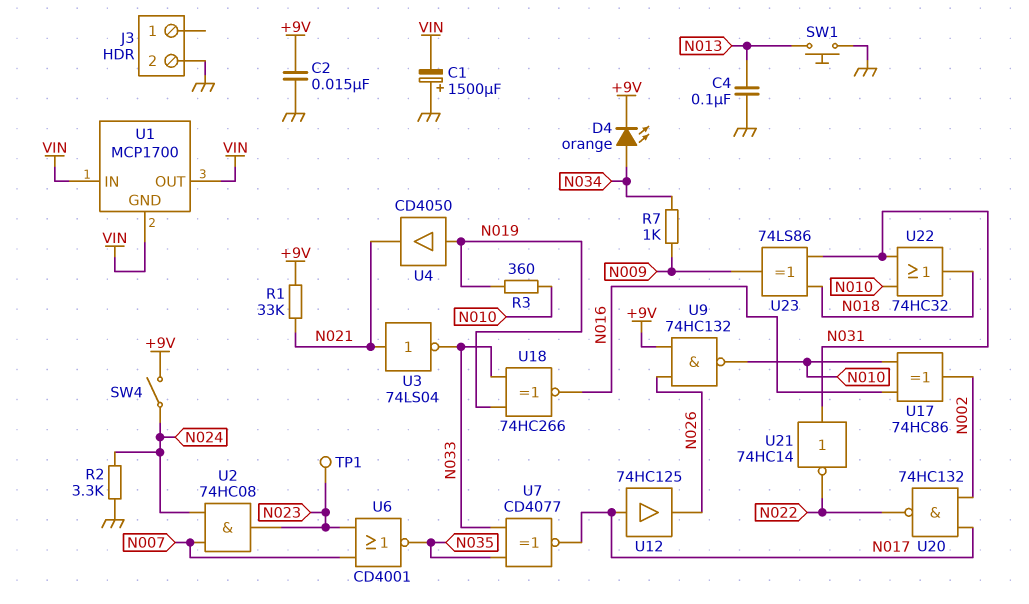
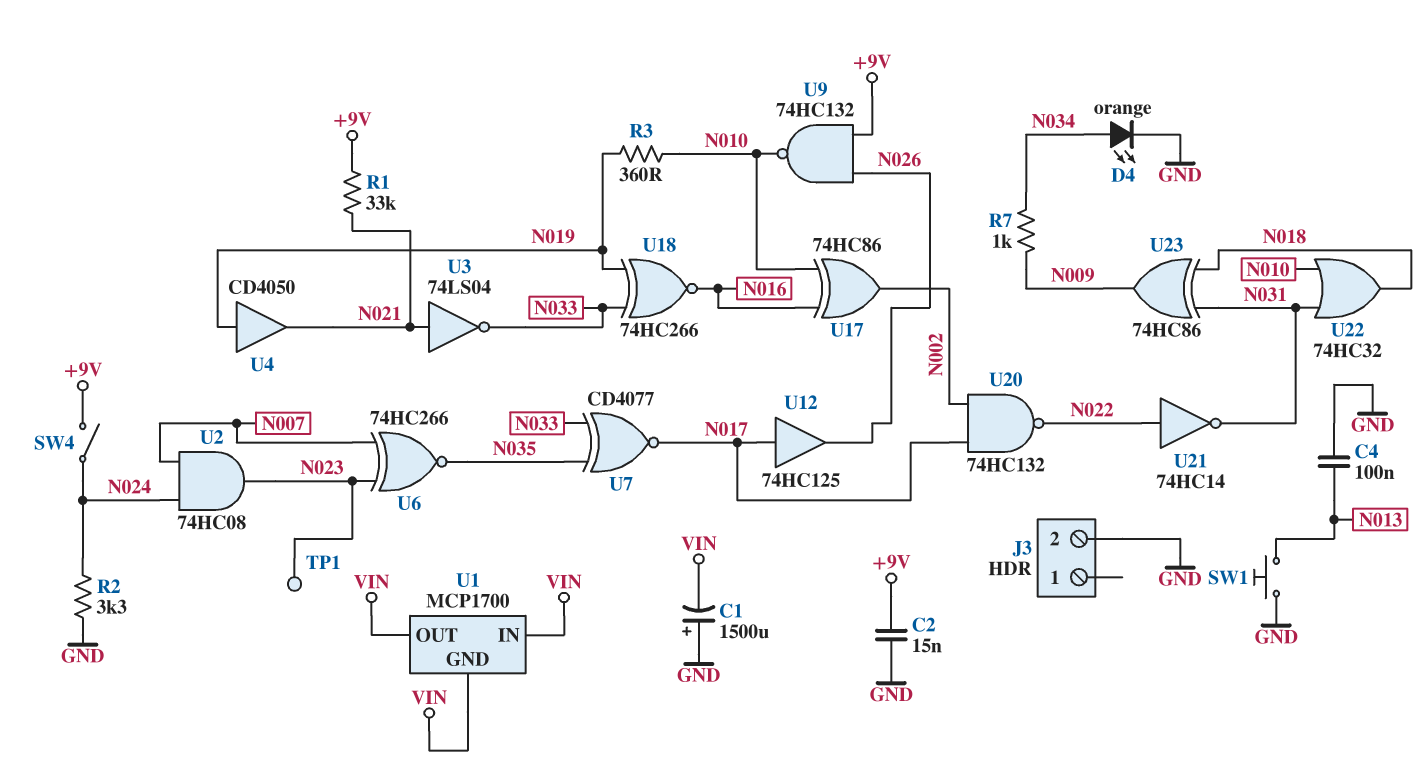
D4: LED orange (A N034, K +9V) -> LED orange (A N034, K GND)
U6: NOR CD4001 (in N007, in N023, out N035) -> XNOR 74HC266 (in N007, in N023, out N035)
U21: NOT 74HC14 (in N031, out N022) -> NOT 74HC14 (in N022, out N031)
U23: XOR 74LS86 (in N018, in N031, out N009) -> XOR 74HC86 (in N018, in N031, out N009)

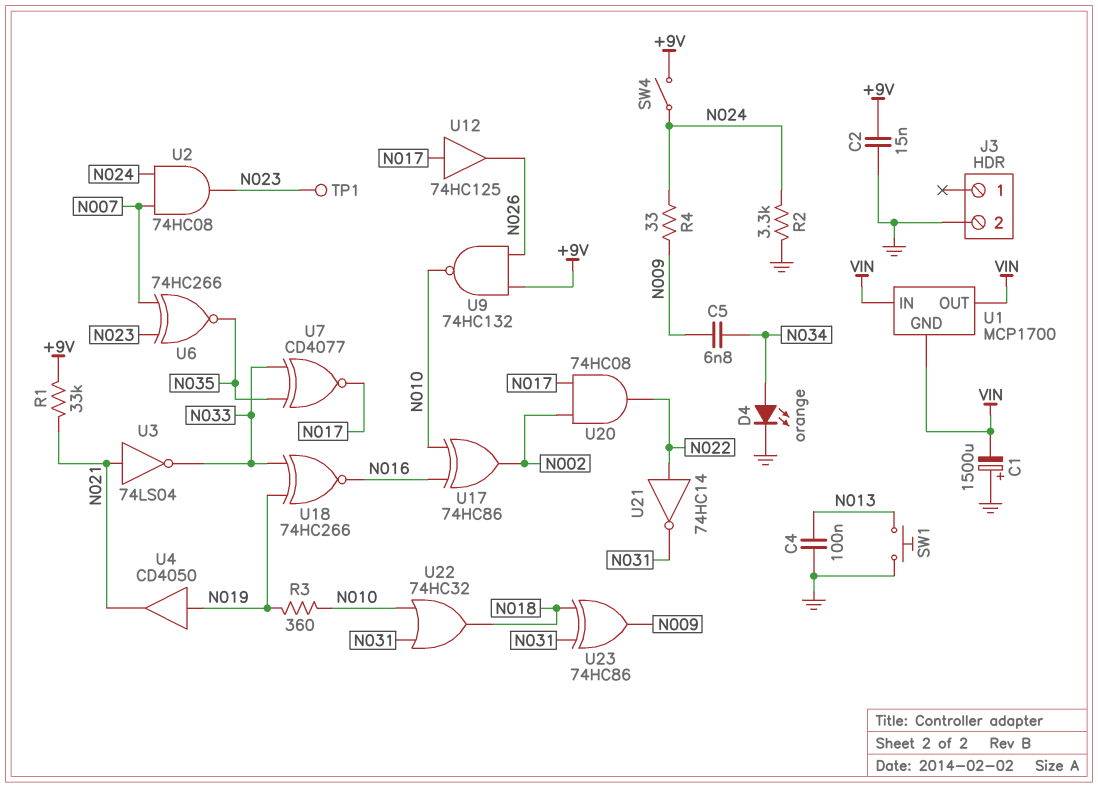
C5: none -> 6.8nF (N009, N034)
R4: none -> 33 (N009, N024)
R7: 1k (N009, N034) -> none
U20: NAND 74HC132 (in N002, in N017, out N022) -> AND 74HC08 (in N002, in N017, out N022)

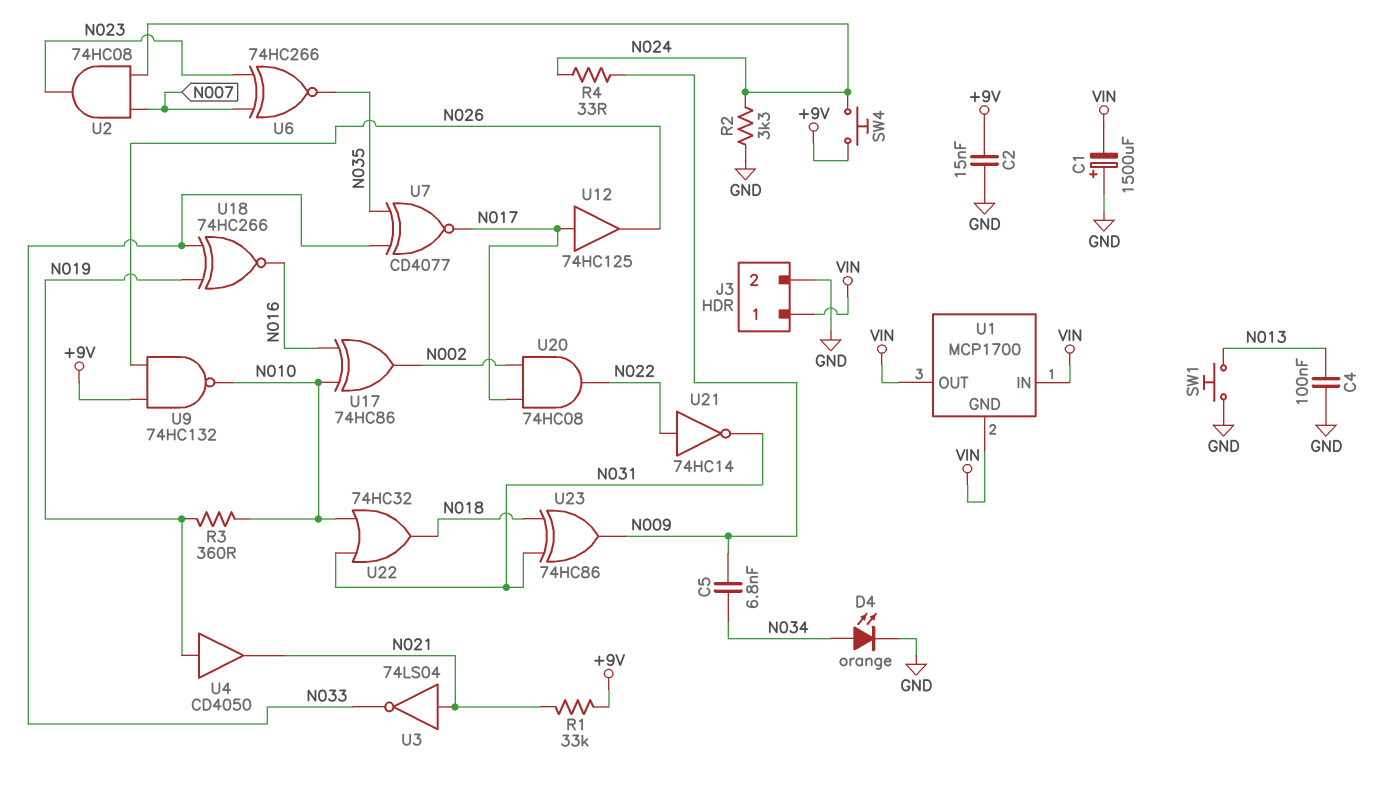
J3 pin 1: none -> VIN
SW4: switch (+9V, N024) -> button (+9V, N024)
TP1: test point (N023) -> none

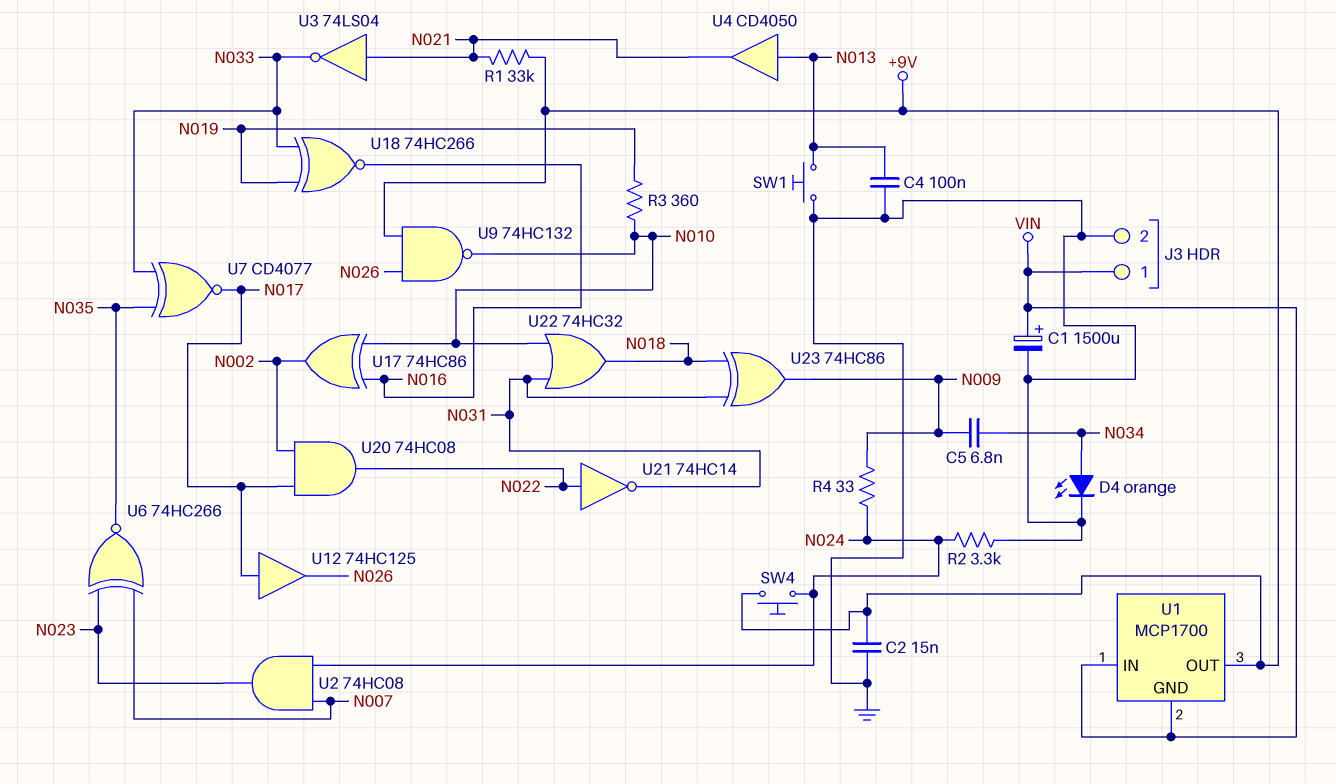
C1: 1500uF (plus GND, minus VIN) -> 1500uF (plus VIN, minus GND)
U1 pin OUT: VIN -> +9V
U4: buffer CD4050 (in N019, out N021) -> buffer CD4050 (in N013, out N021)

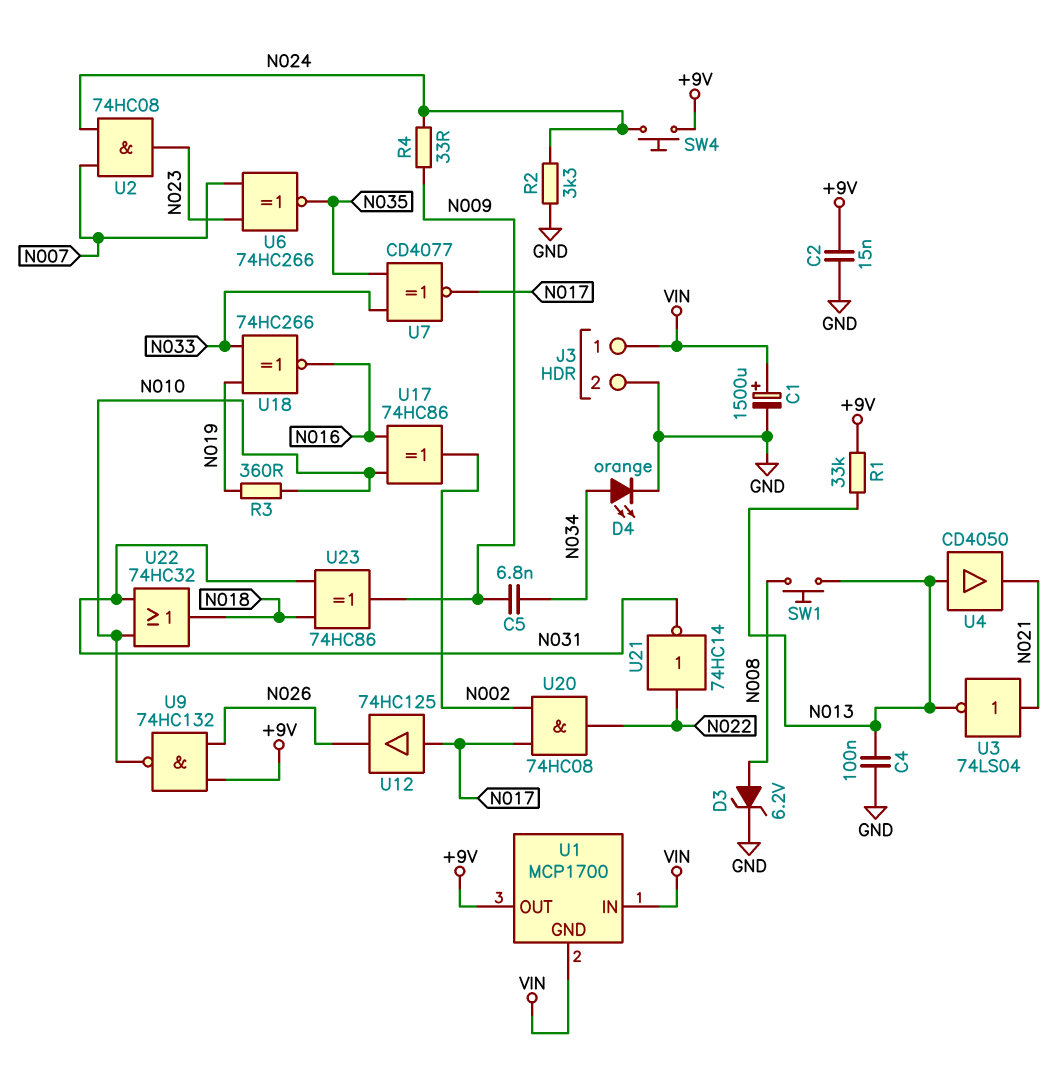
D3: none -> zener 6.2V (A N008, K GND)
R1: 33k (+9V, N021) -> 33k (+9V, N013)
SW1: button (GND, N013) -> button (N008, N013)
U3: NOT 74LS04 (in N021, out N033) -> NOT 74LS04 (in N021, out N013)

